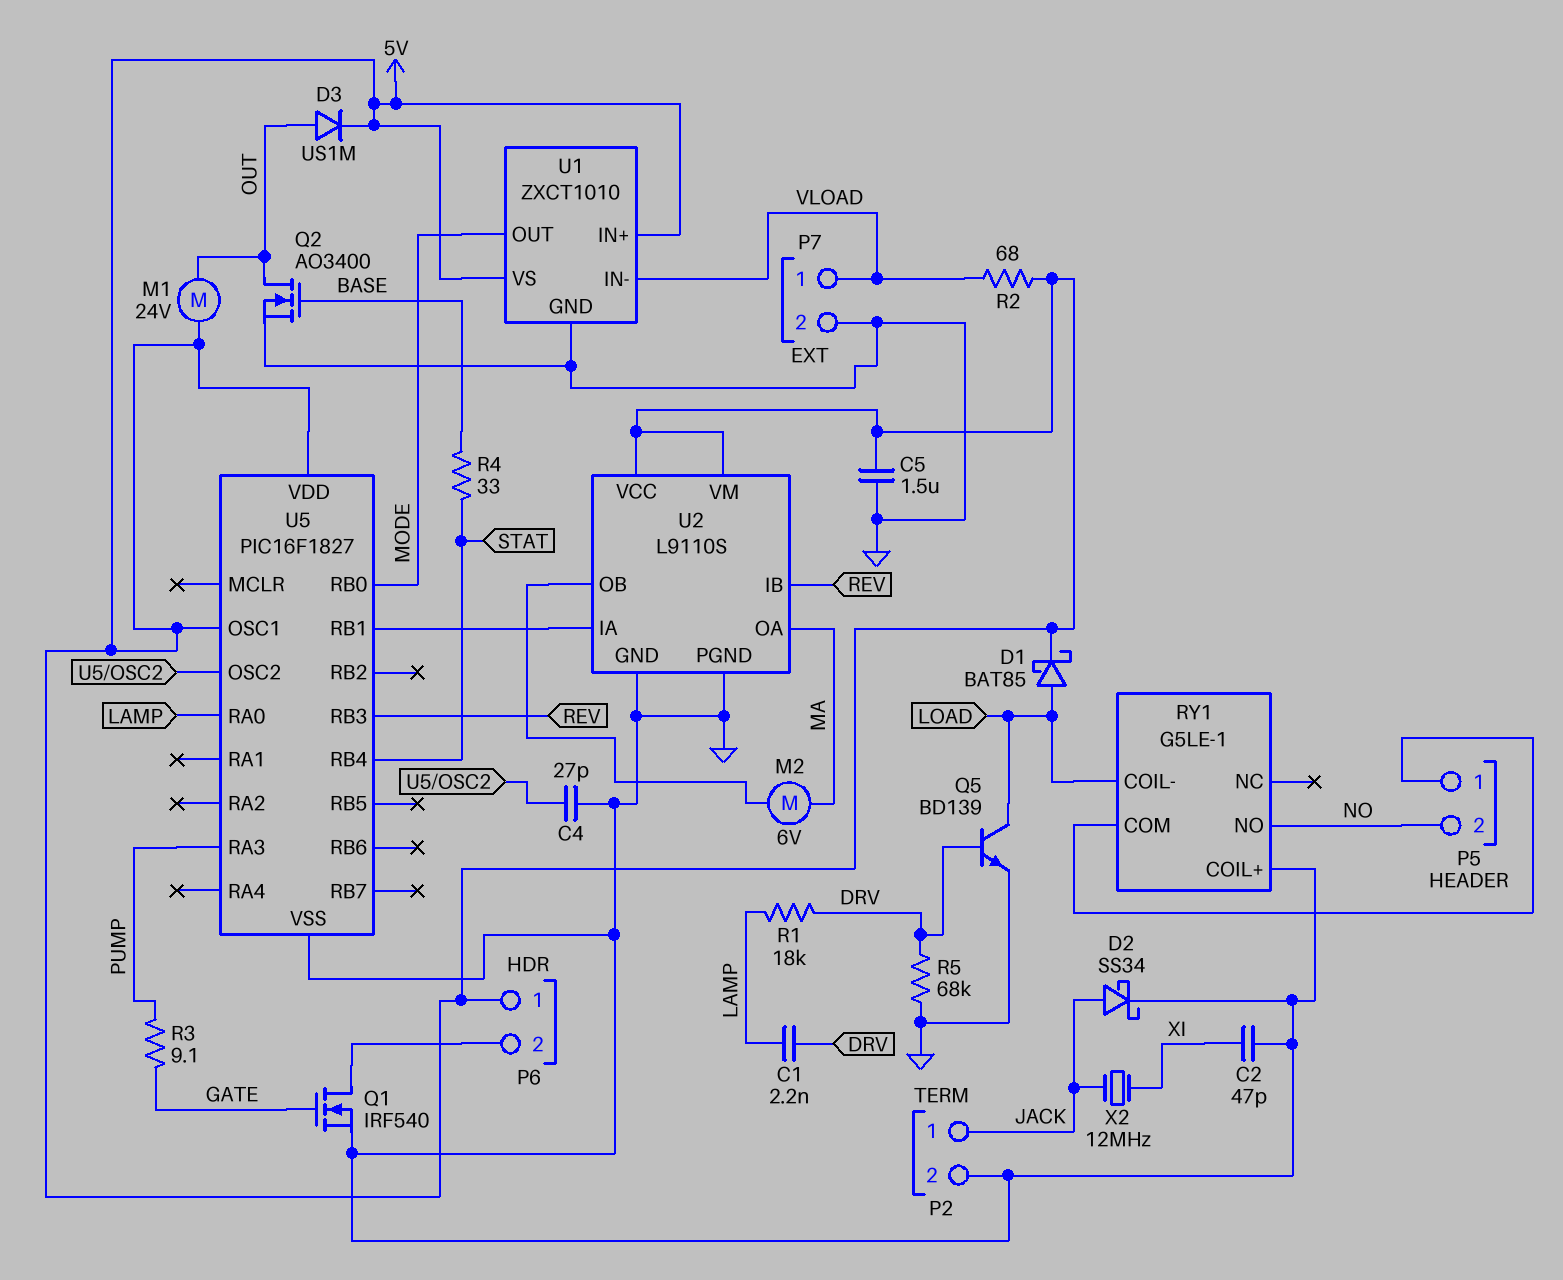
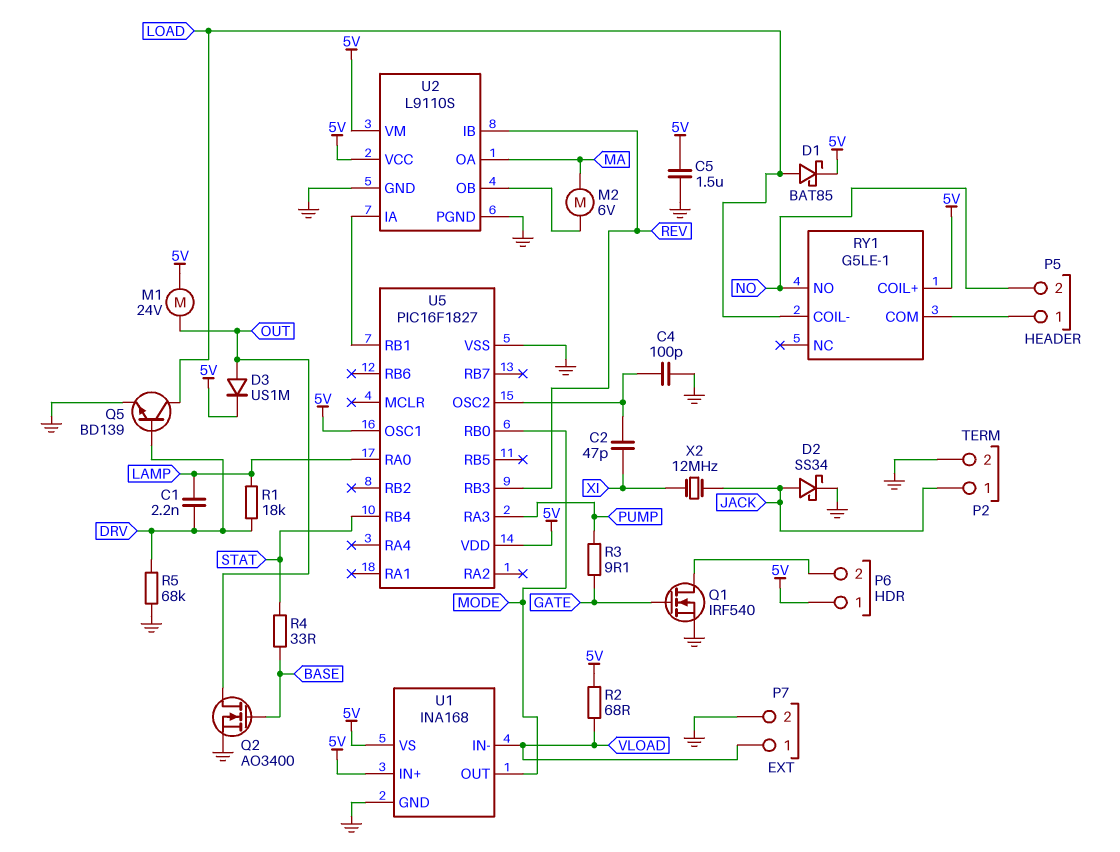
C2: 47pF (GND, XI) -> 47pF (U5/OSC2, XI)
C4: 27pF (GND, U5/OSC2) -> 100pF (GND, U5/OSC2)
RY1 pin COIL+: GND -> 5V
U1: ZXCT1010 -> INA168

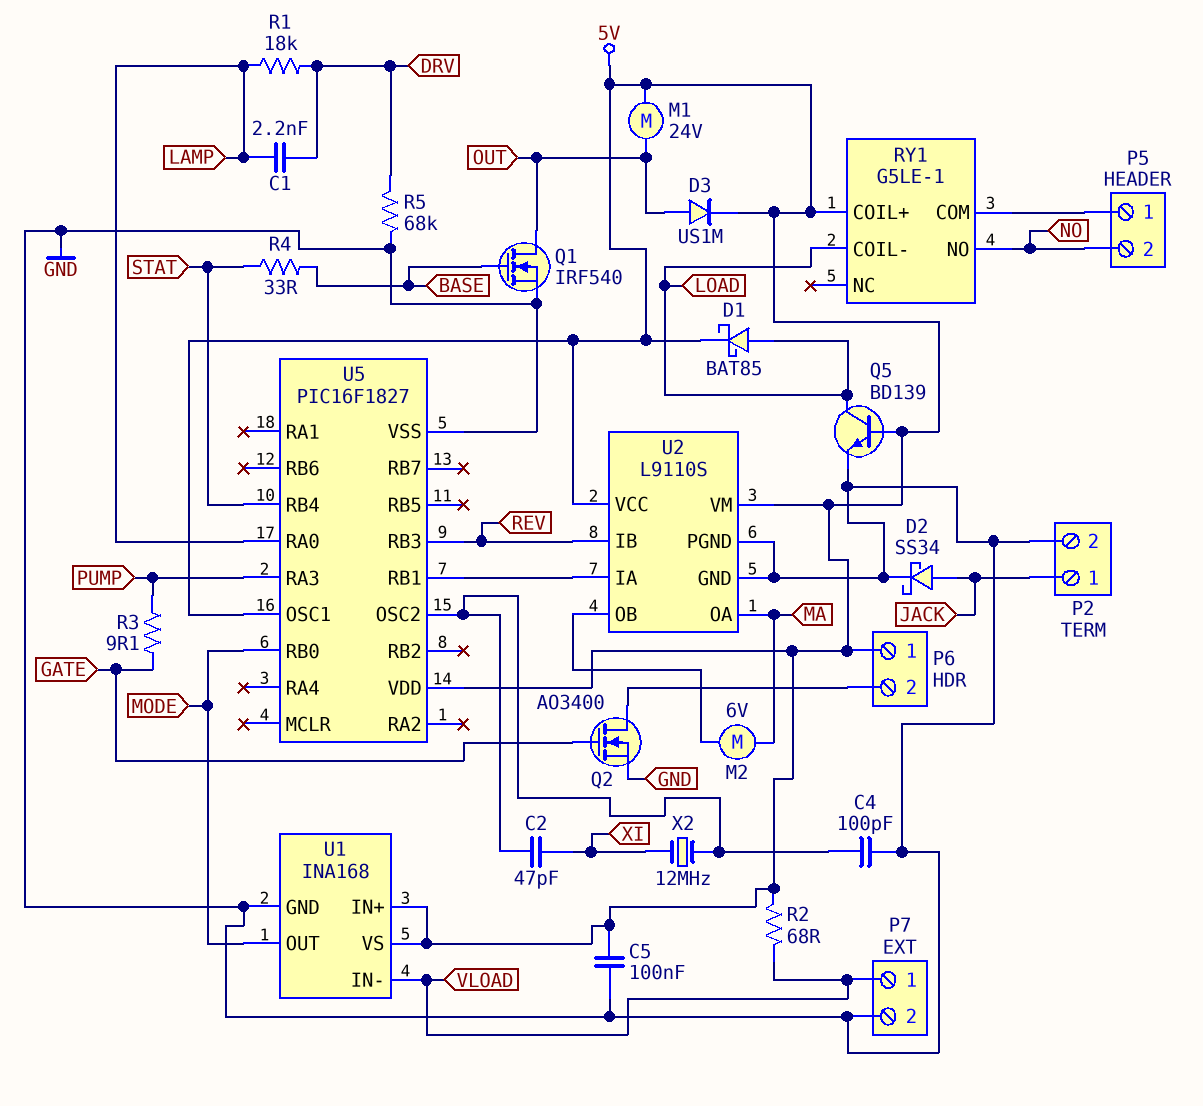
C5: 1.5uF (5V, GND) -> 100nF (5V, GND)
Q1: NMOS IRF540 (G GATE, D P6/2, S GND) -> NMOS IRF540 (G BASE, D OUT, S GND)
Q2: NMOS AO3400 (G BASE, D OUT, S GND) -> NMOS AO3400 (G GATE, D P6/2, S GND)
Q5: NPN BD139 (B DRV, C LOAD, E GND) -> NPN BD139 (B 5V, C LOAD, E GND)
X2: 12MHz (JACK, XI) -> 12MHz (U5/OSC2, XI)

